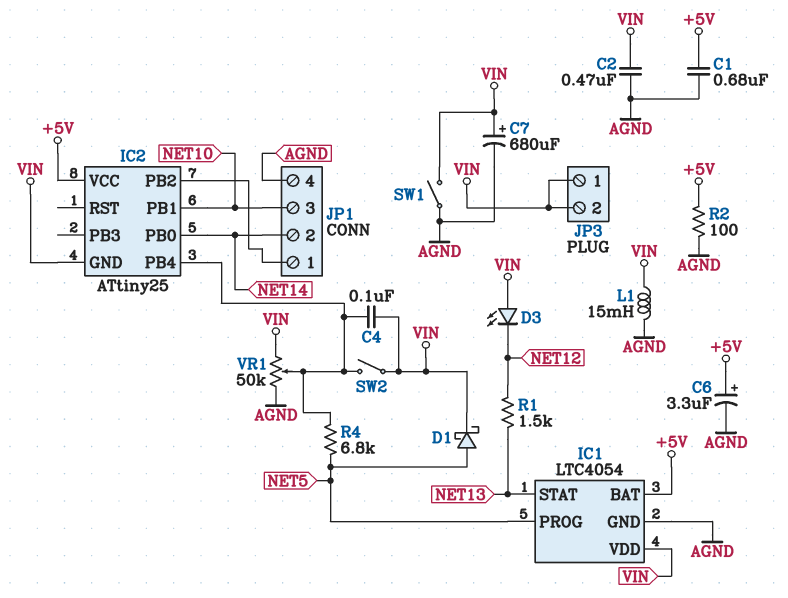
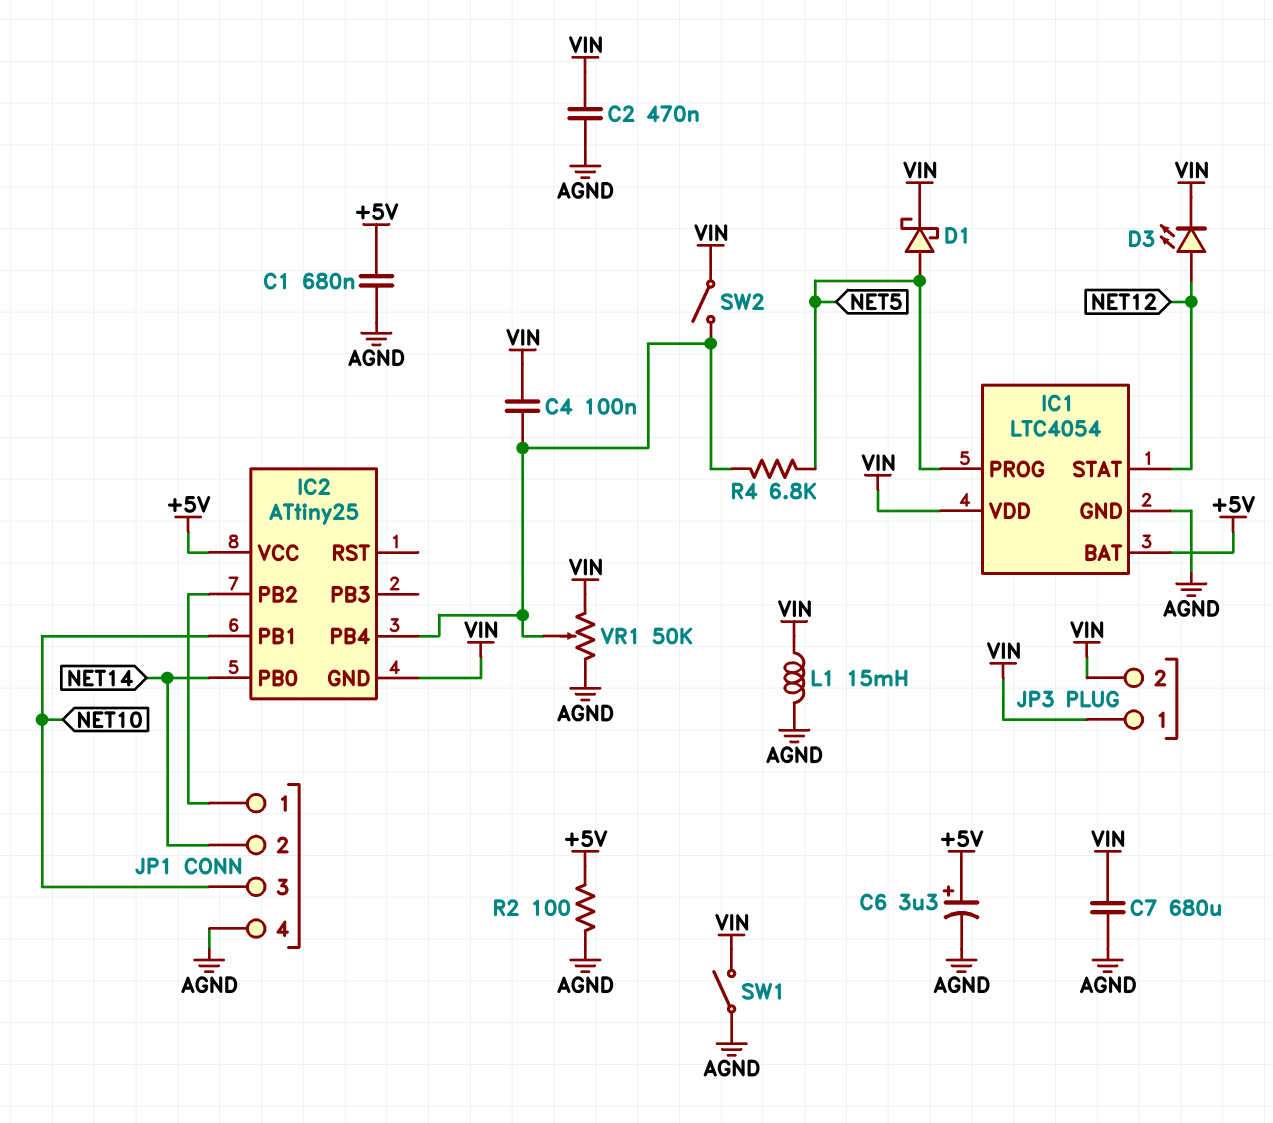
C7: 680uF (plus VIN, minus AGND) -> 680uF (AGND, VIN)
D3: LED (A VIN, K NET12) -> LED (A NET12, K VIN)
IC1 pin STAT: NET13 -> NET12
R1: 1.5k (NET12, NET13) -> none

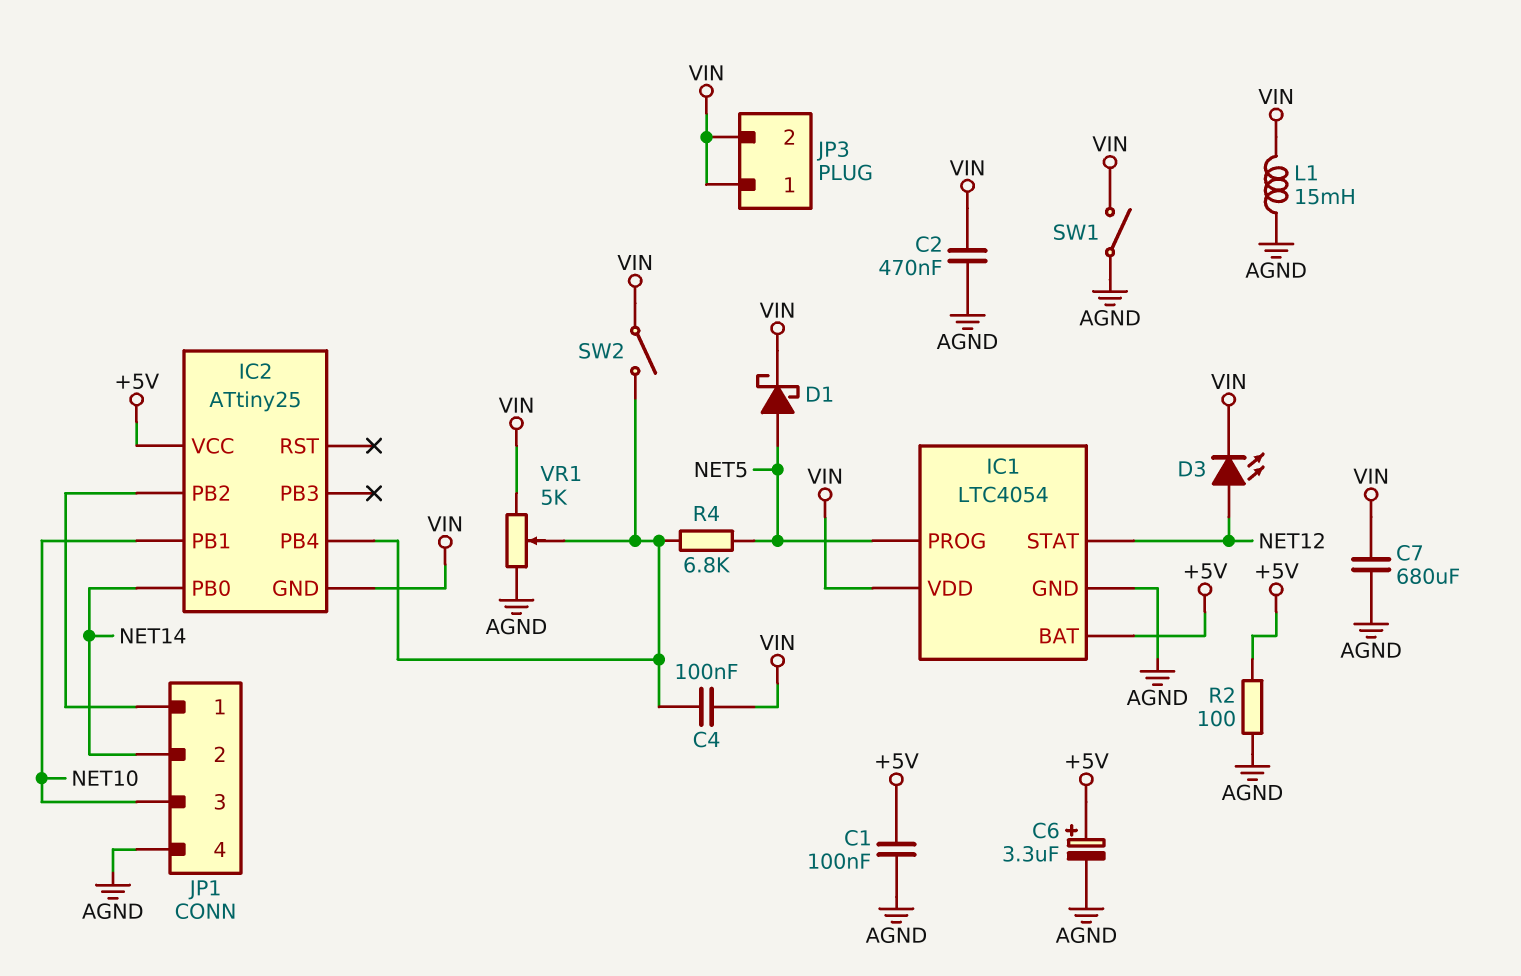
C1: 680nF (+5V, AGND) -> 100nF (+5V, AGND)
VR1: 50k (AGND, VIN, wiper IC2/PB4) -> 5k (AGND, VIN, wiper IC2/PB4)

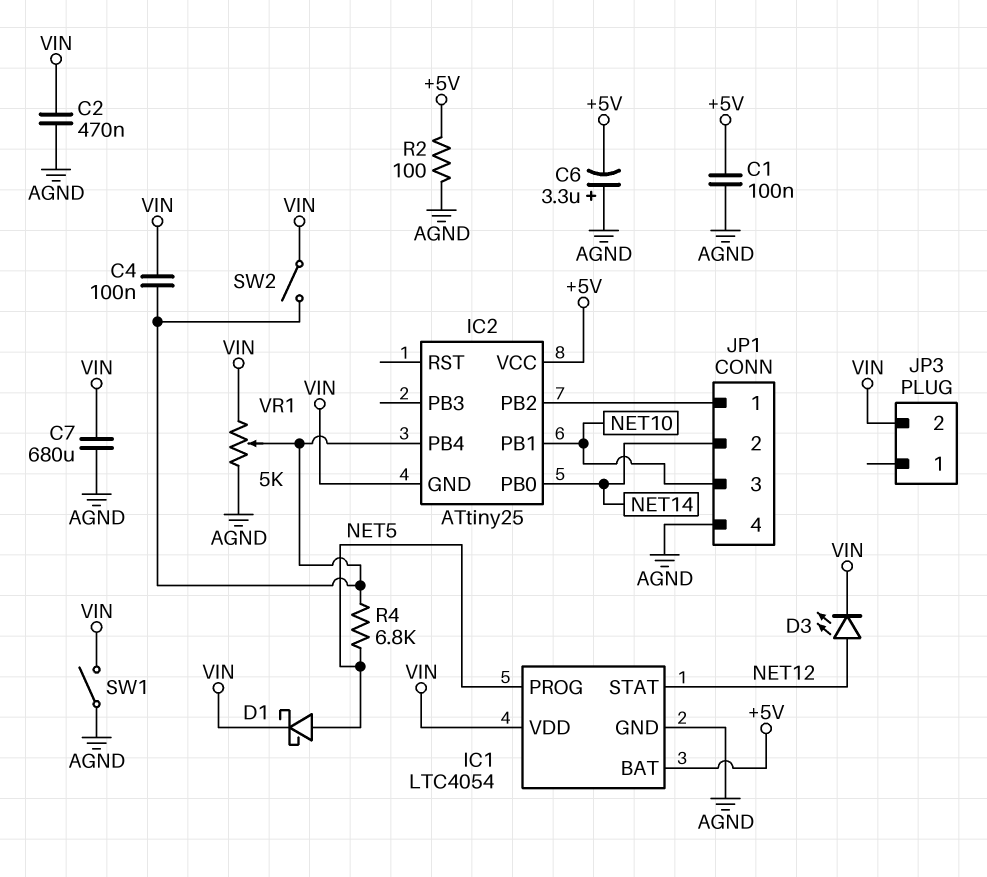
C6: 3.3uF (plus +5V, minus AGND) -> 3.3uF (plus AGND, minus +5V)
JP3 pin 1: VIN -> none
L1: 15mH (AGND, VIN) -> none

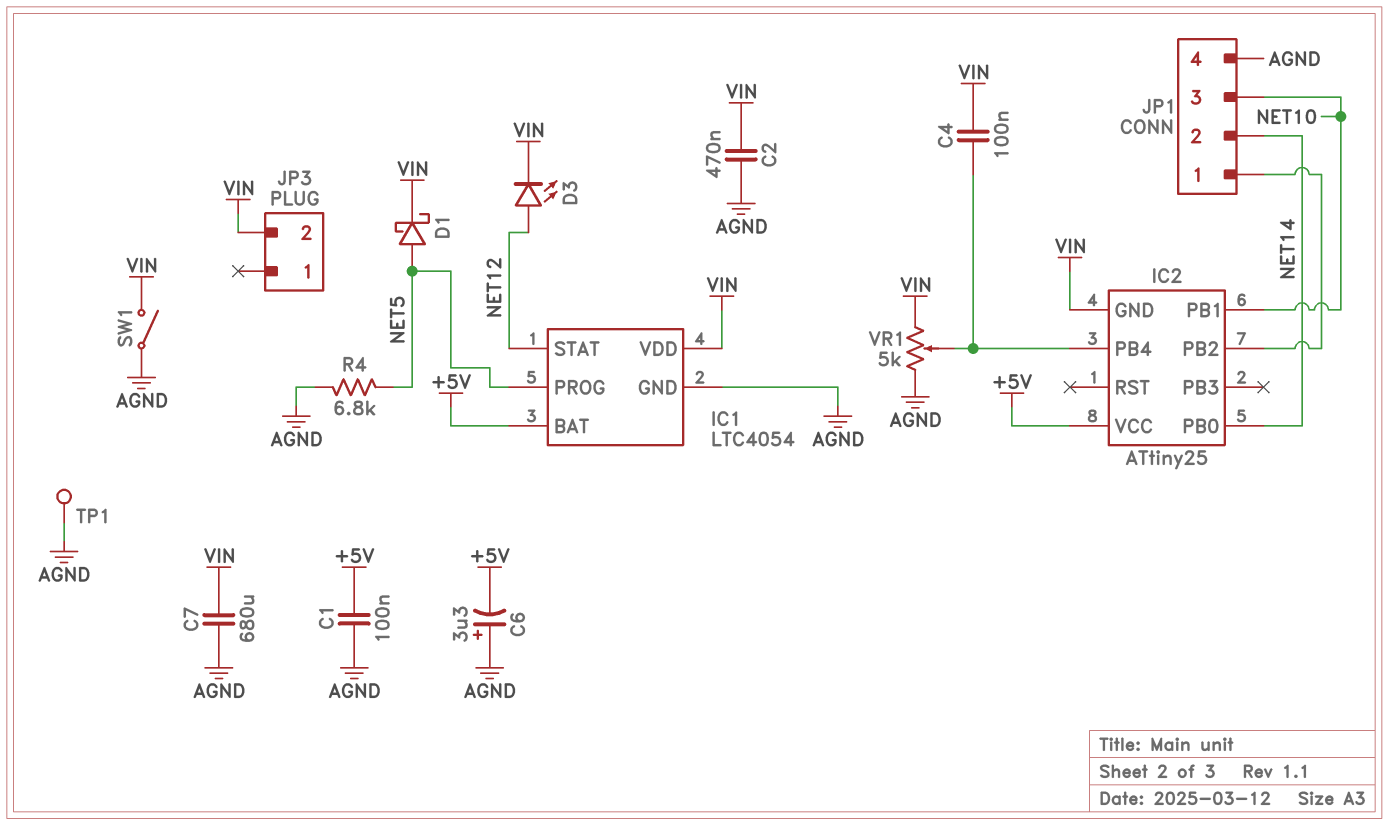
R2: 100 (+5V, AGND) -> none
R4: 6.8k (IC2/PB4, NET5) -> 6.8k (AGND, NET5)
SW2: switch (IC2/PB4, VIN) -> none
TP1: none -> test point (AGND)

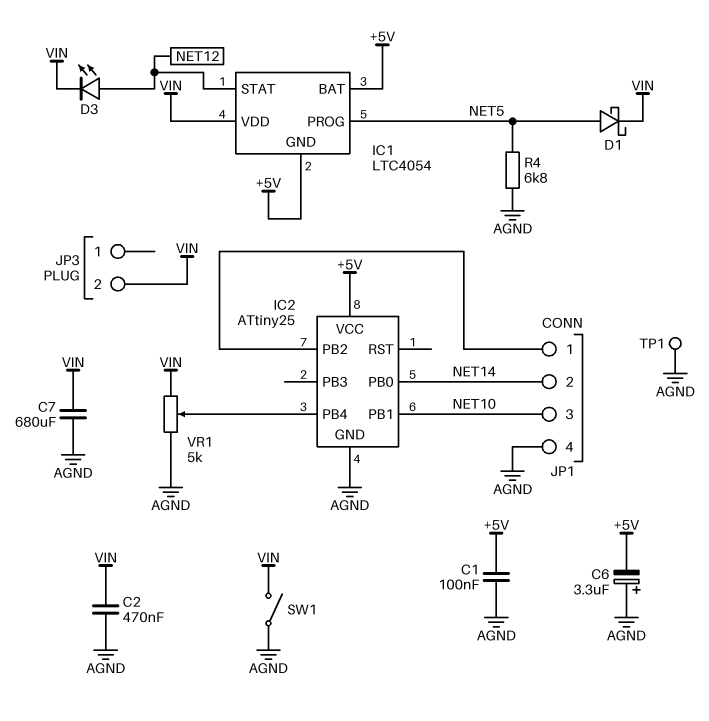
C4: 100nF (IC2/PB4, VIN) -> none
IC1 pin GND: AGND -> +5V
IC2 pin GND: VIN -> AGND

